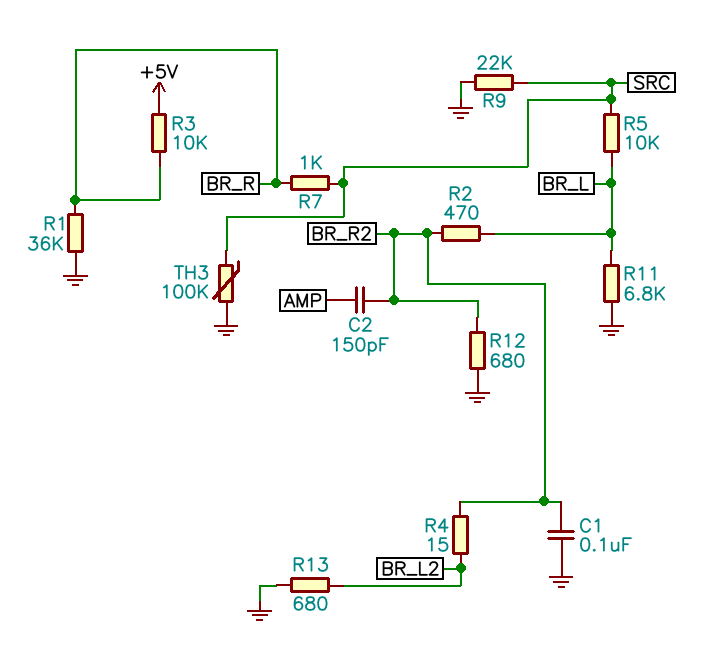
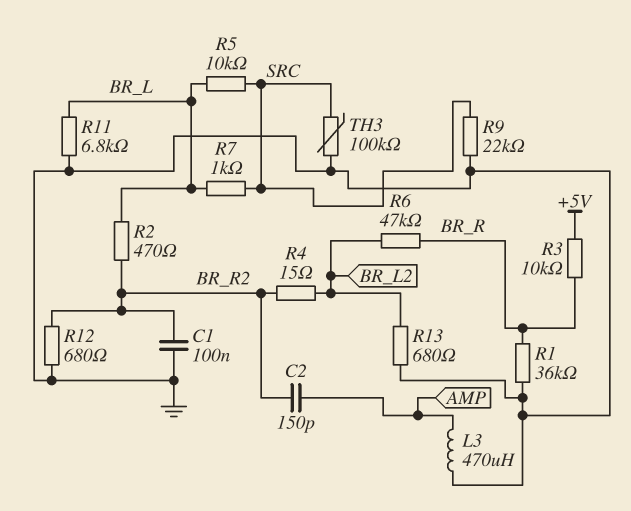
L3: none -> 470uH (AMP, GND)
R6: none -> 47k (BR_L2, BR_R)
R7: 1k (BR_R, SRC) -> 1k (BR_L, SRC)

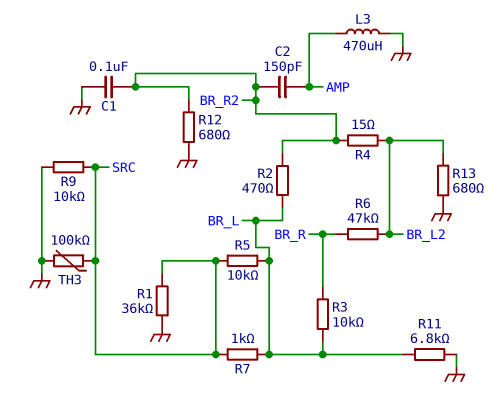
R1: 36k (BR_R, GND) -> 36k (GND, SRC)
R3: 10k (+5V, BR_R) -> 10k (BR_L, BR_R)
R9: 22k (GND, SRC) -> 10k (GND, SRC)

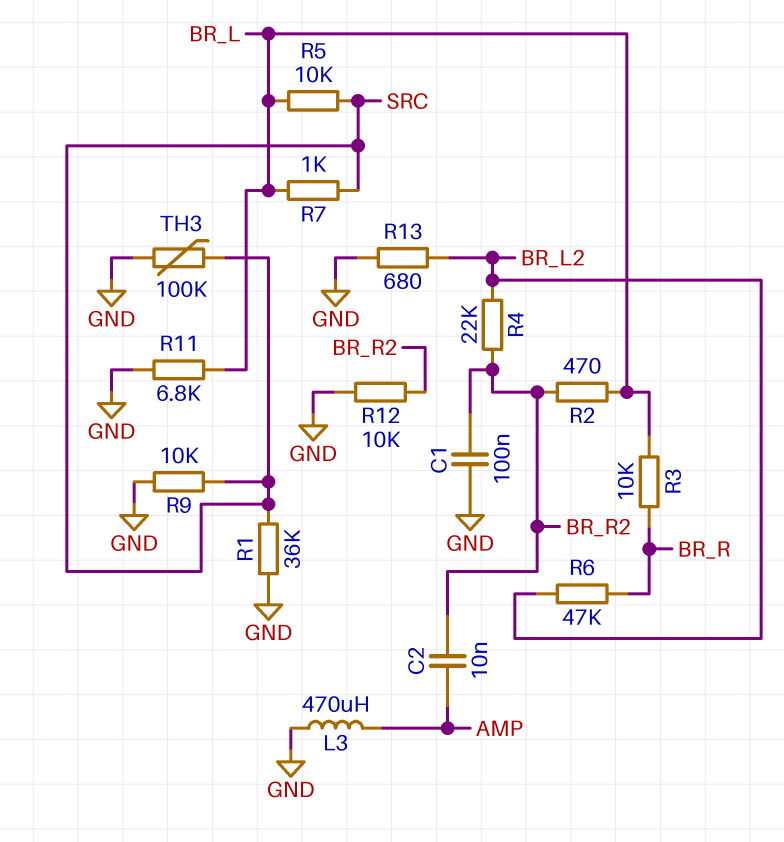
C2: 150pF (AMP, BR_R2) -> 10nF (AMP, BR_R2)
R4: 15 (BR_L2, BR_R2) -> 22k (BR_L2, BR_R2)
R12: 680 (BR_R2, GND) -> 10k (BR_R2, GND)

